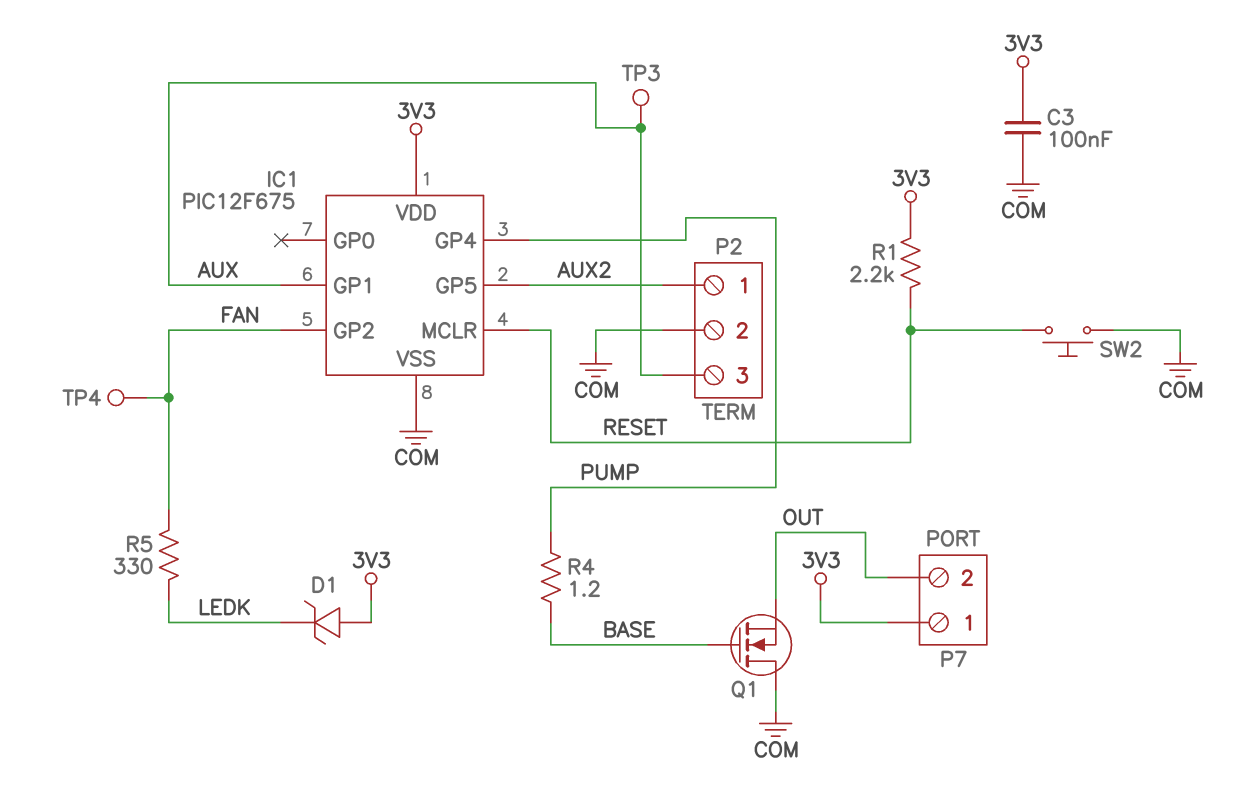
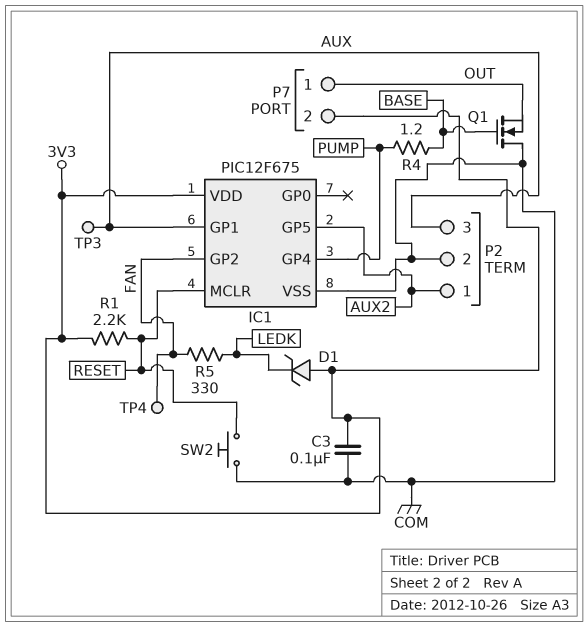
P7 pin 1: 3V3 -> OUT
P7 pin 2: OUT -> 3V3

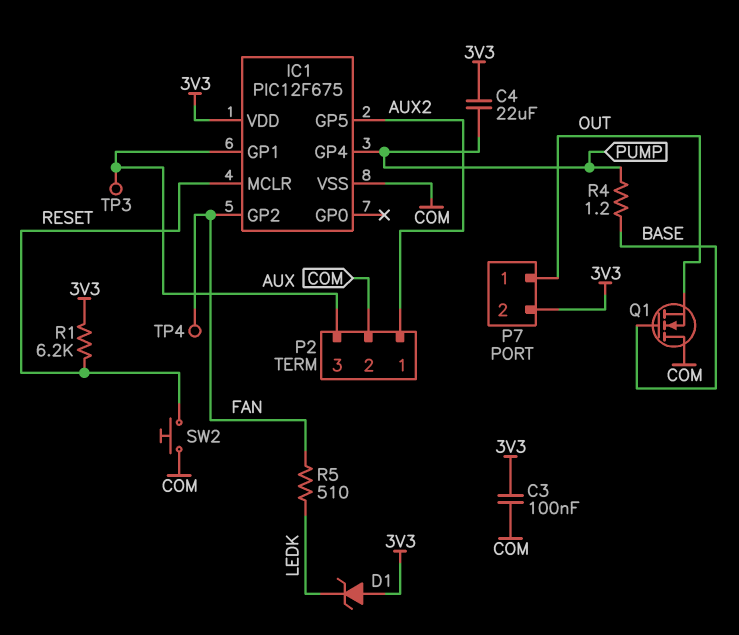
C4: none -> 22uF (3V3, PUMP)
R1: 2.2k (3V3, RESET) -> 6.2k (3V3, RESET)
R5: 330 (FAN, LEDK) -> 510 (FAN, LEDK)

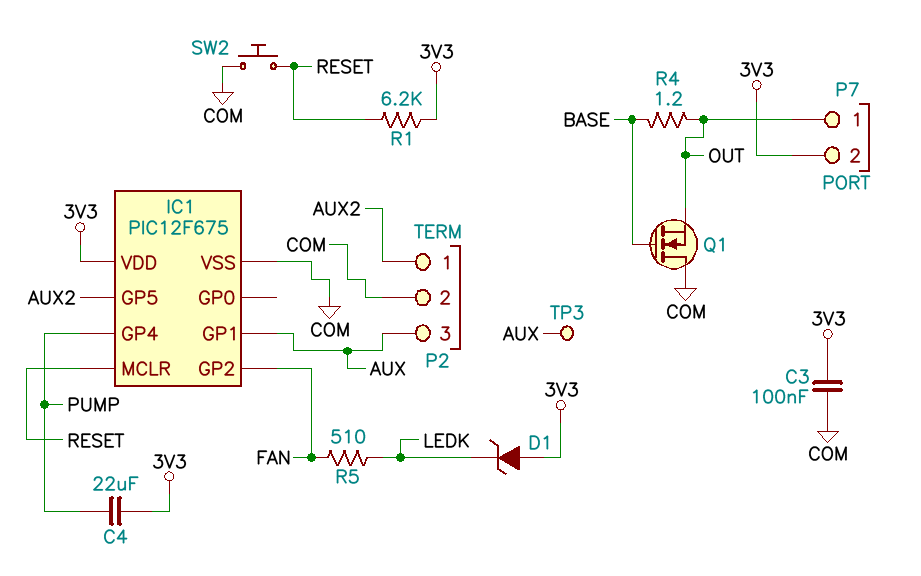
R4: 1.2 (BASE, PUMP) -> 1.2 (BASE, OUT)
TP4: test point (FAN) -> none

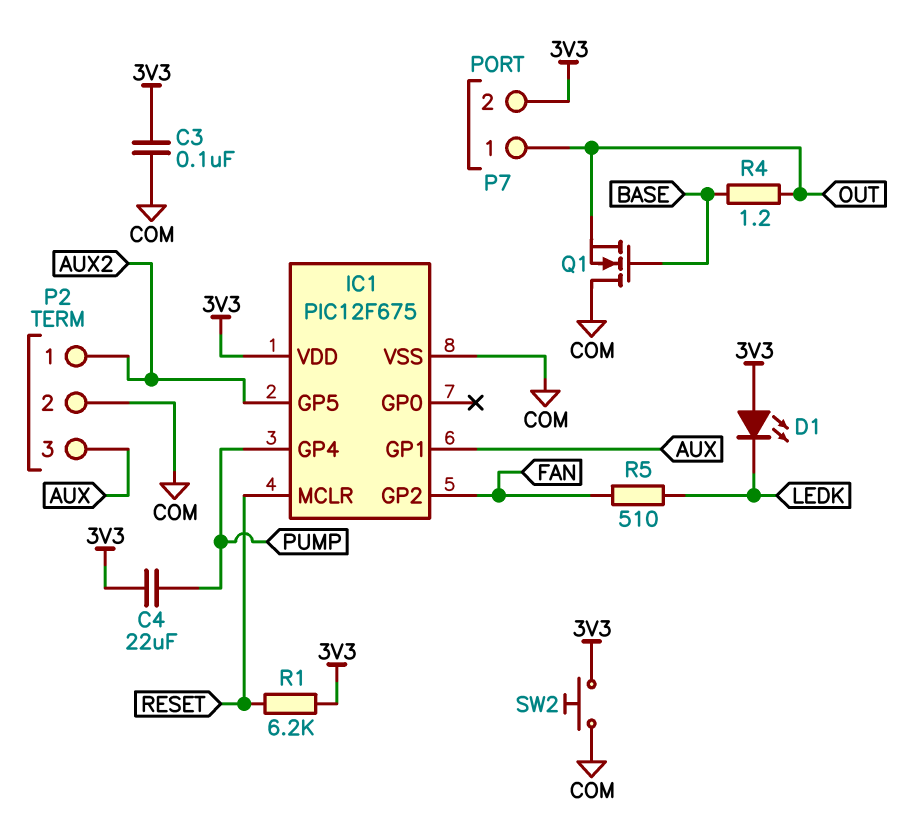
D1: zener (A 3V3, K LEDK) -> LED (A 3V3, K LEDK)
SW2: button (COM, RESET) -> button (3V3, COM)
TP3: test point (AUX) -> none

